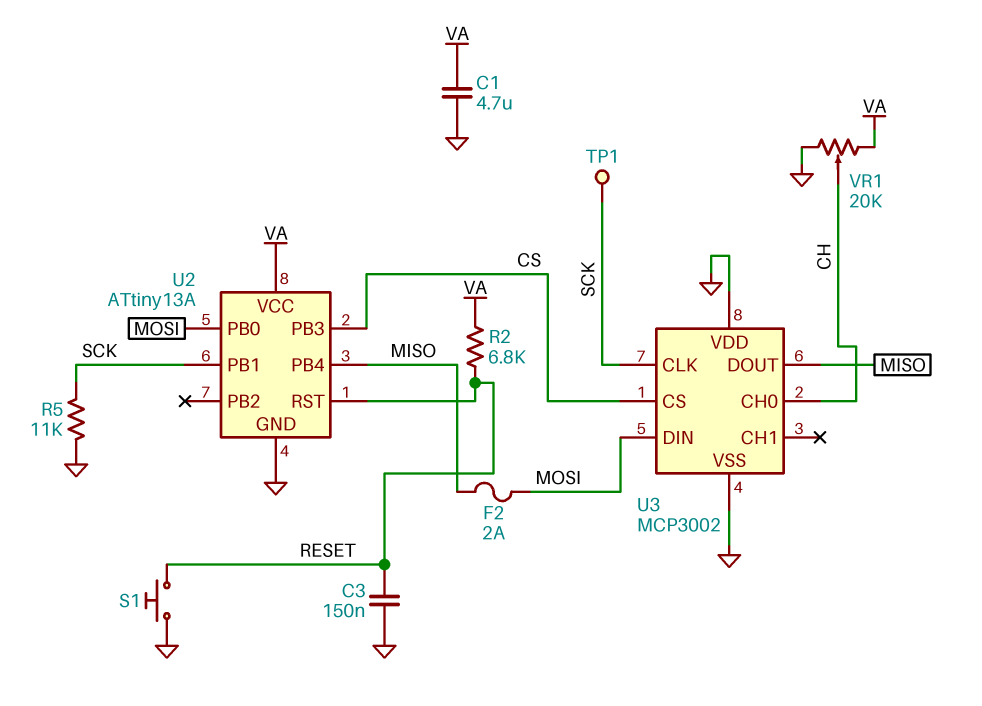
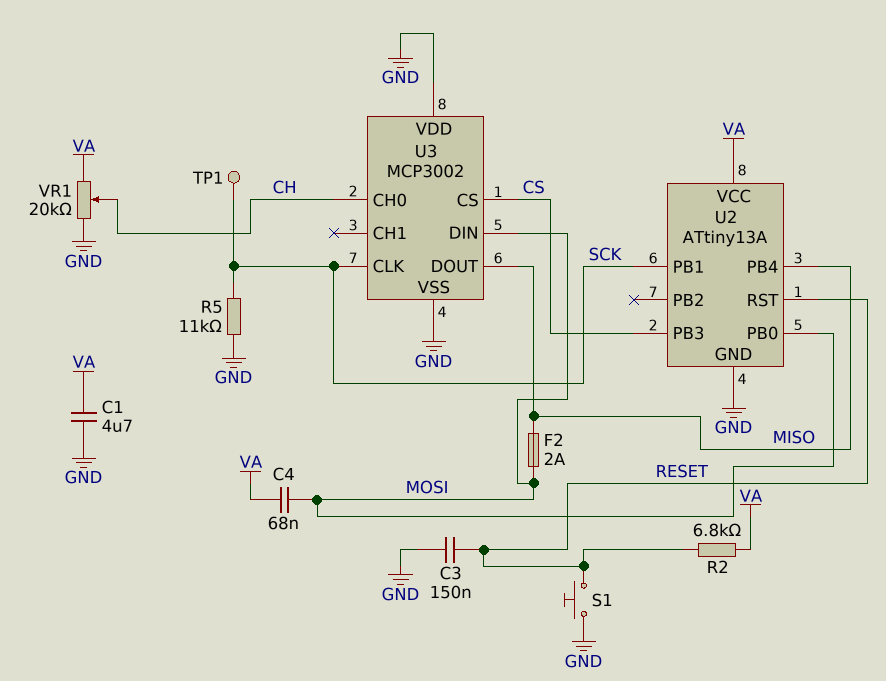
C4: none -> 68nF (MOSI, VA)

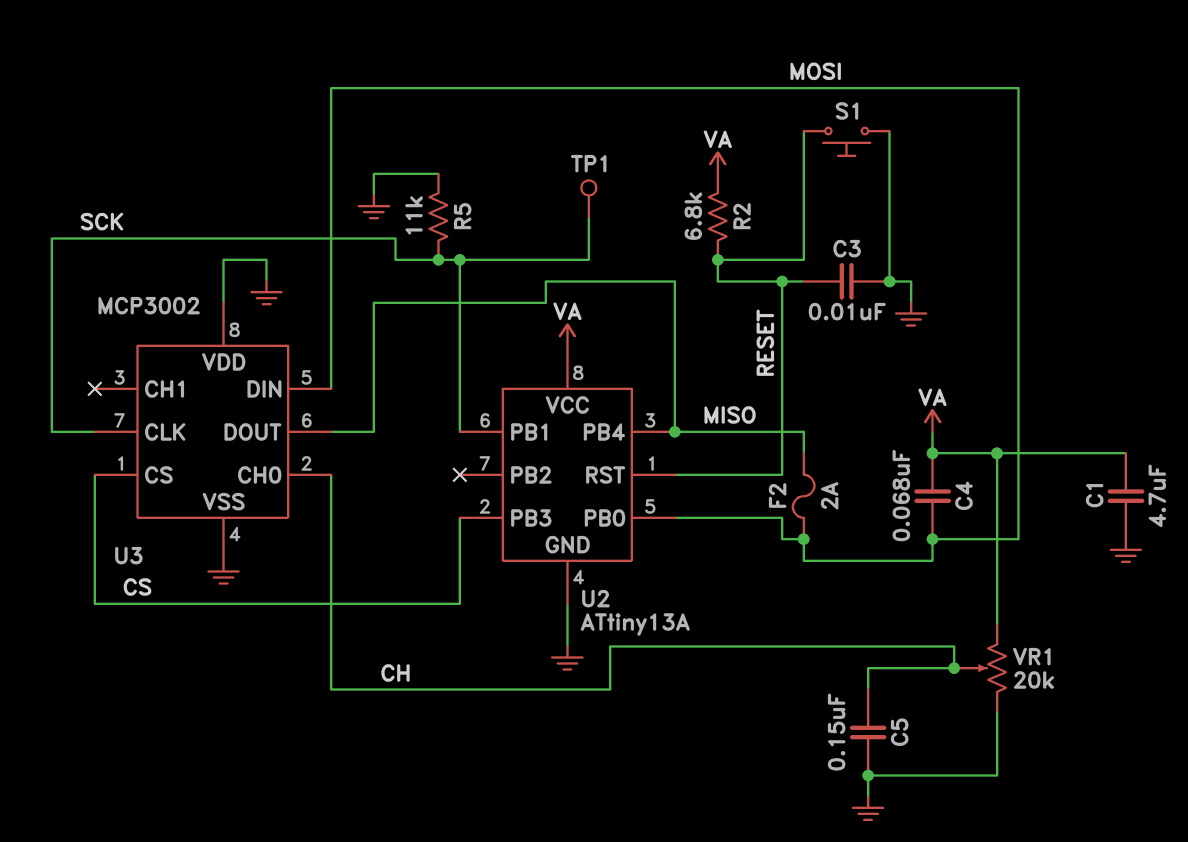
C3: 150nF (GND, RESET) -> 10nF (GND, RESET)
C5: none -> 150nF (CH, GND)

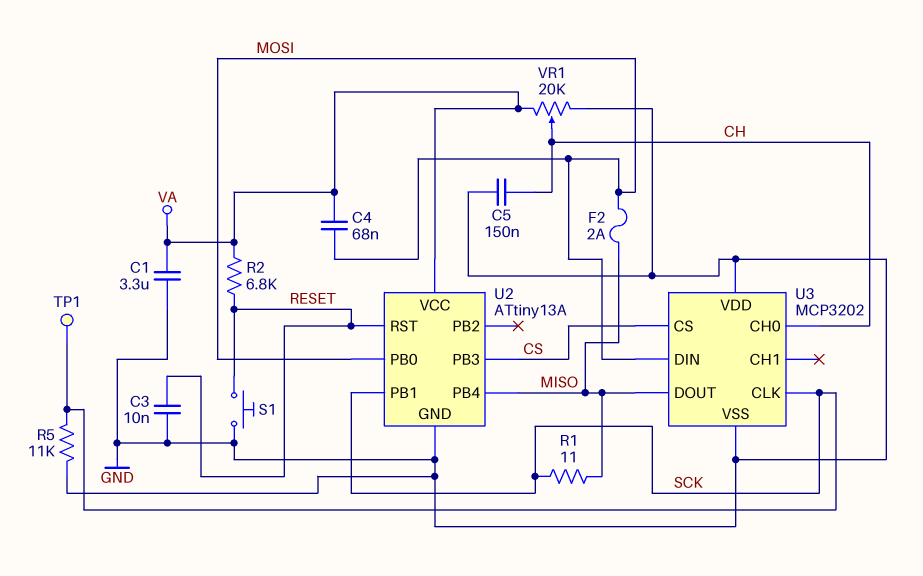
C1: 4.7uF (GND, VA) -> 3.3uF (GND, VA)
R1: none -> 11 (MISO, SCK)
U3: MCP3002 -> MCP3202

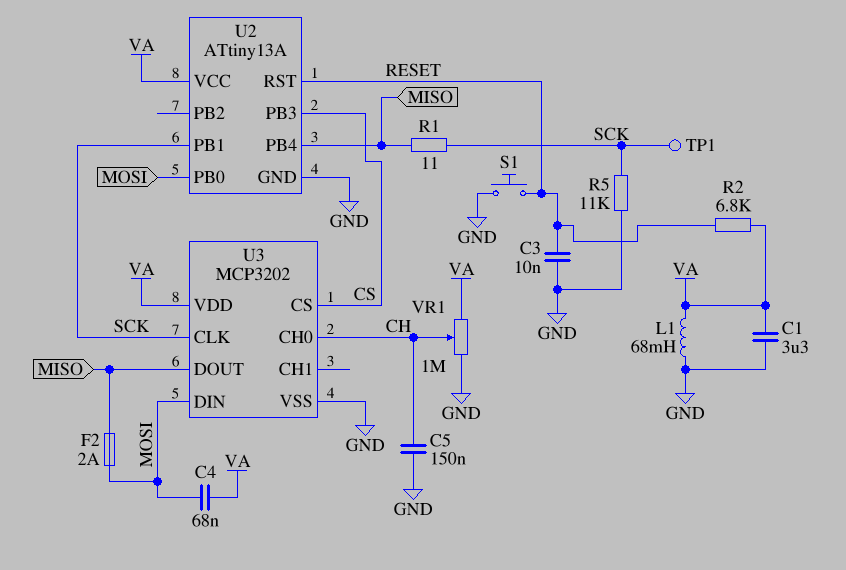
L1: none -> 68mH (GND, VA)
U3 pin VDD: GND -> VA
VR1: 20k (GND, VA, wiper CH) -> 1M (GND, VA, wiper CH)

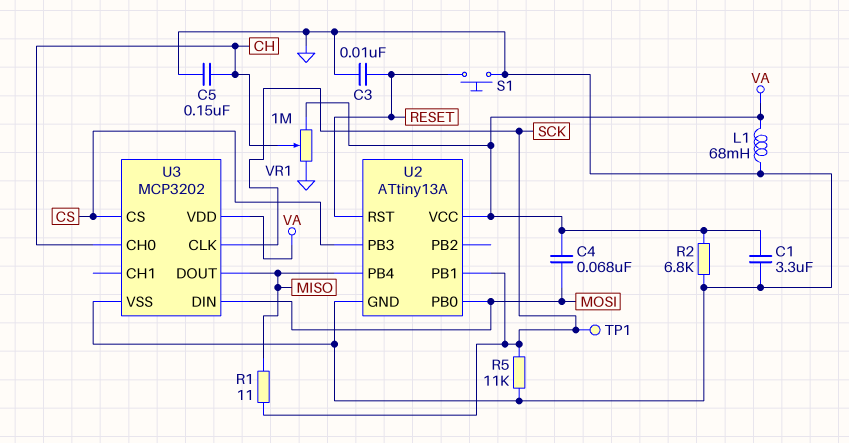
F2: 2A (MISO, MOSI) -> none
R2: 6.8k (RESET, VA) -> 6.8k (GND, VA)

